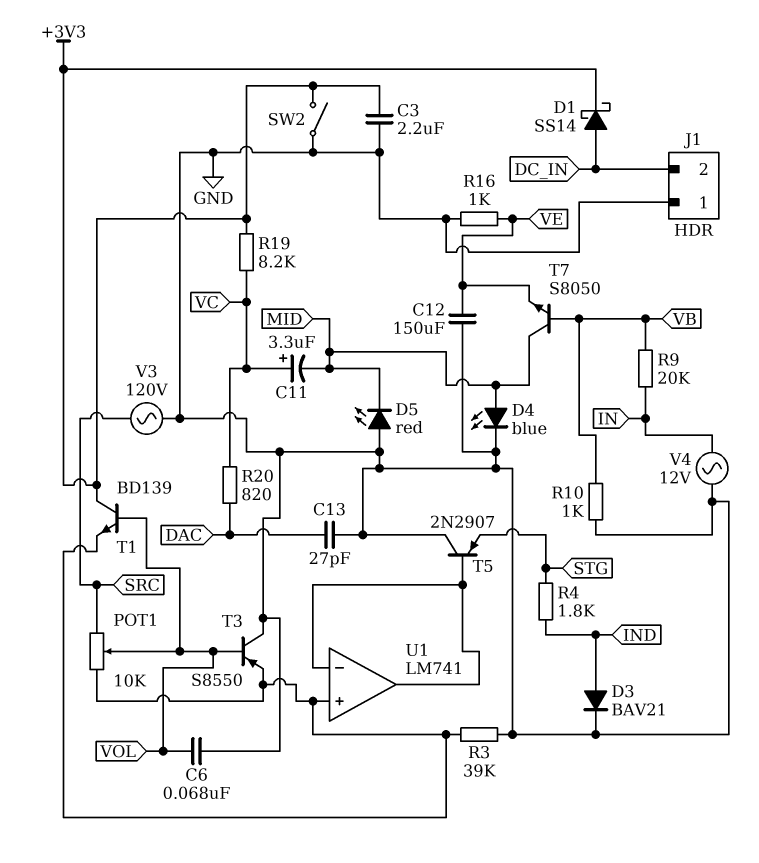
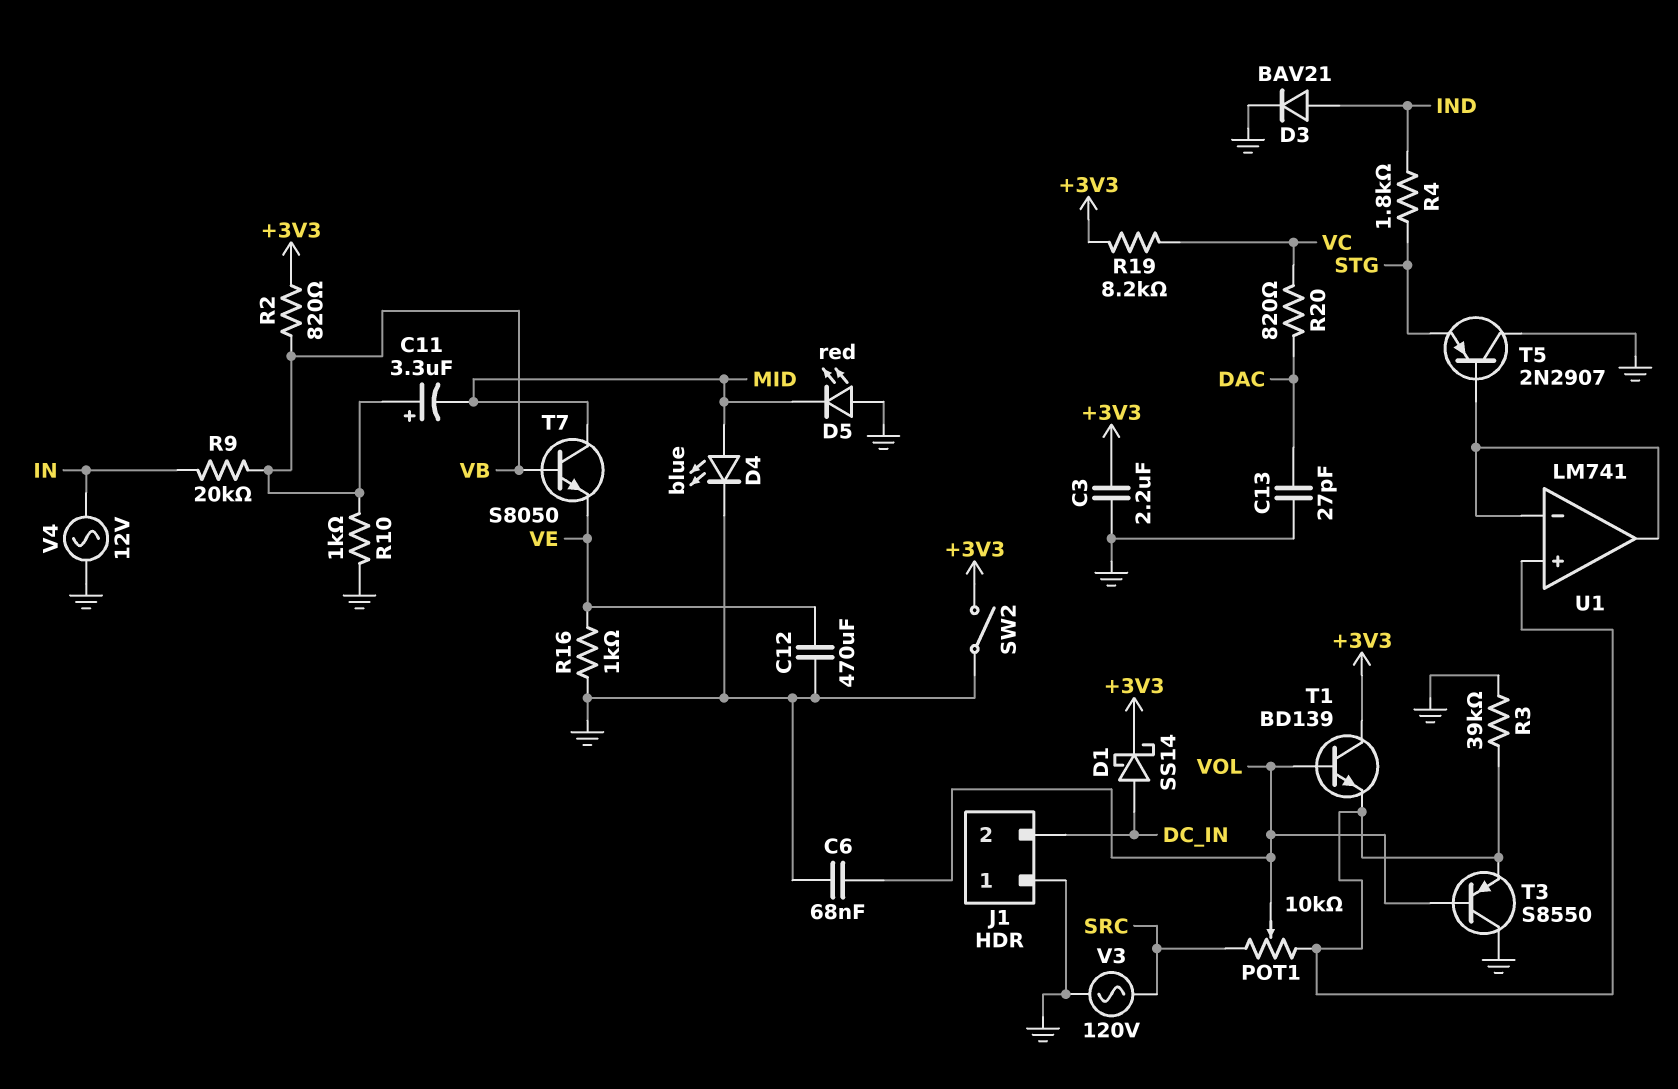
C11: 3.3uF (plus VC, minus MID) -> 3.3uF (plus VB, minus MID)
C12: 150uF (GND, VE) -> 470uF (GND, VE)
R2: none -> 820 (+3V3, VB)

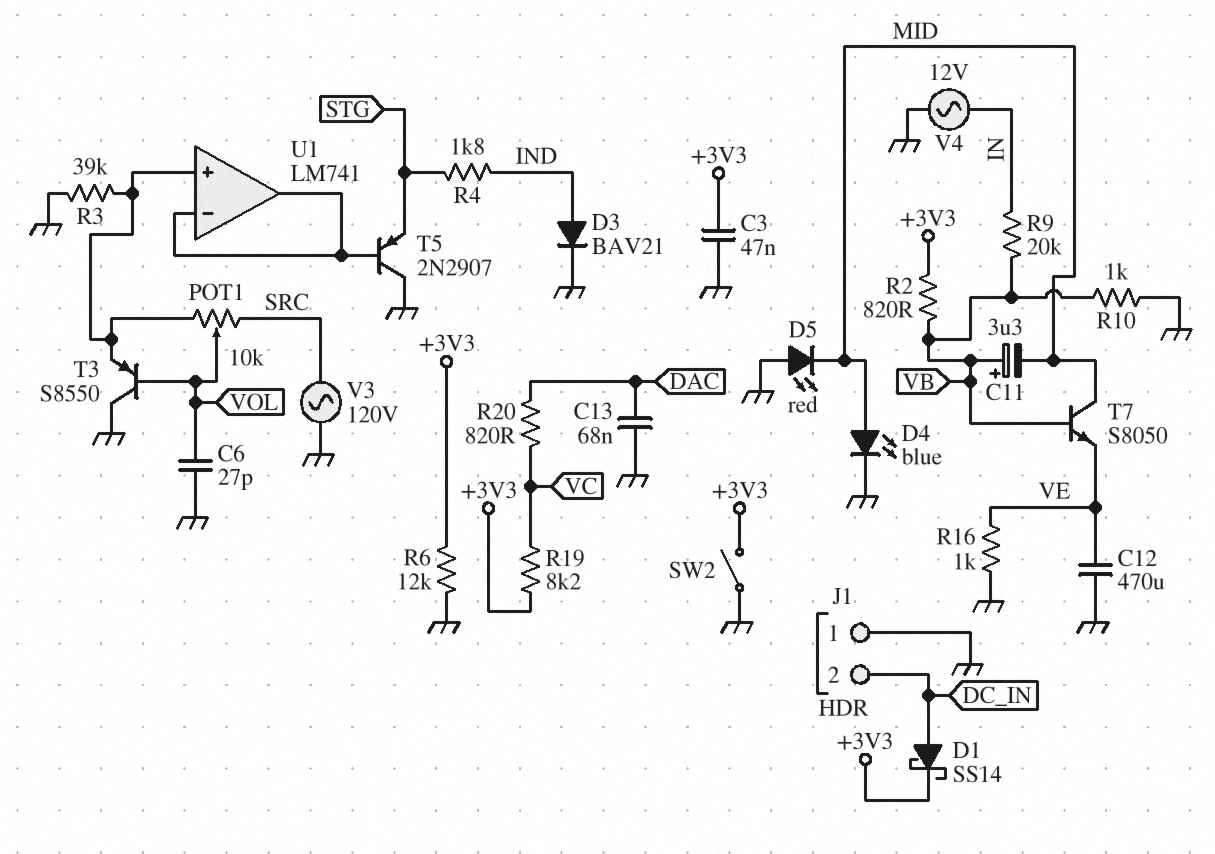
C3: 2.2uF (+3V3, GND) -> 47nF (+3V3, GND)
C6: 68nF (GND, VOL) -> 27pF (GND, VOL)
C13: 27pF (DAC, GND) -> 68nF (DAC, GND)
R6: none -> 12k (+3V3, GND)
T1: NPN BD139 (B VOL, C +3V3, E U1/in+) -> none

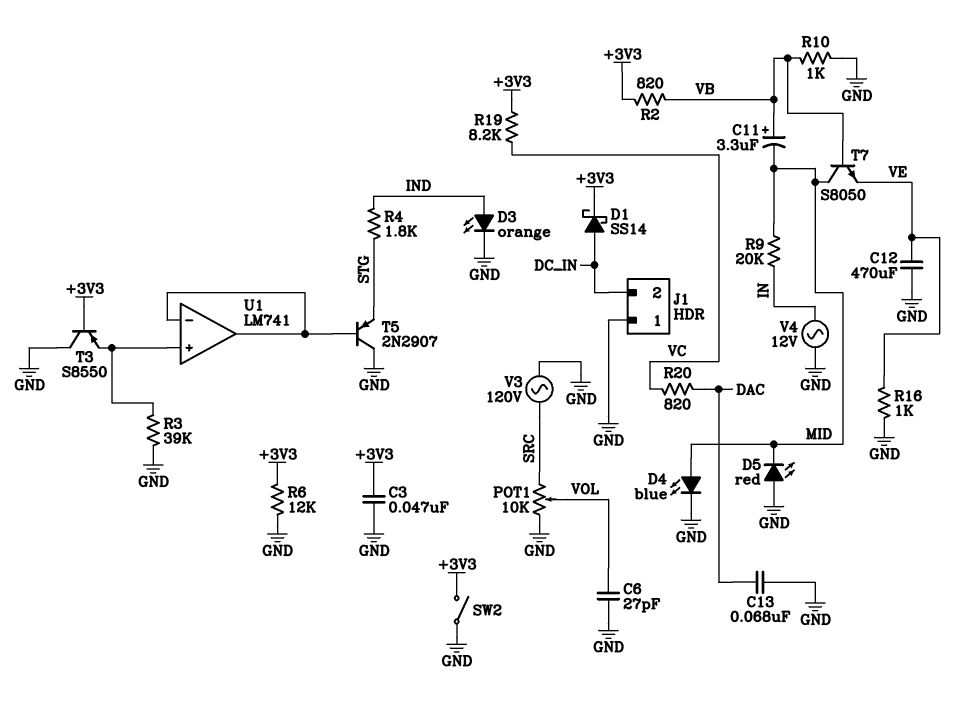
D3: diode BAV21 (A IND, K GND) -> LED orange (A IND, K GND)
POT1: 10k (SRC, U1/in+, wiper VOL) -> 10k (GND, SRC, wiper VOL)
R9: 20k (IN, VB) -> 20k (IN, MID)
T3: PNP S8550 (B VOL, C GND, E U1/in+) -> PNP S8550 (B +3V3, C GND, E U1/in+)

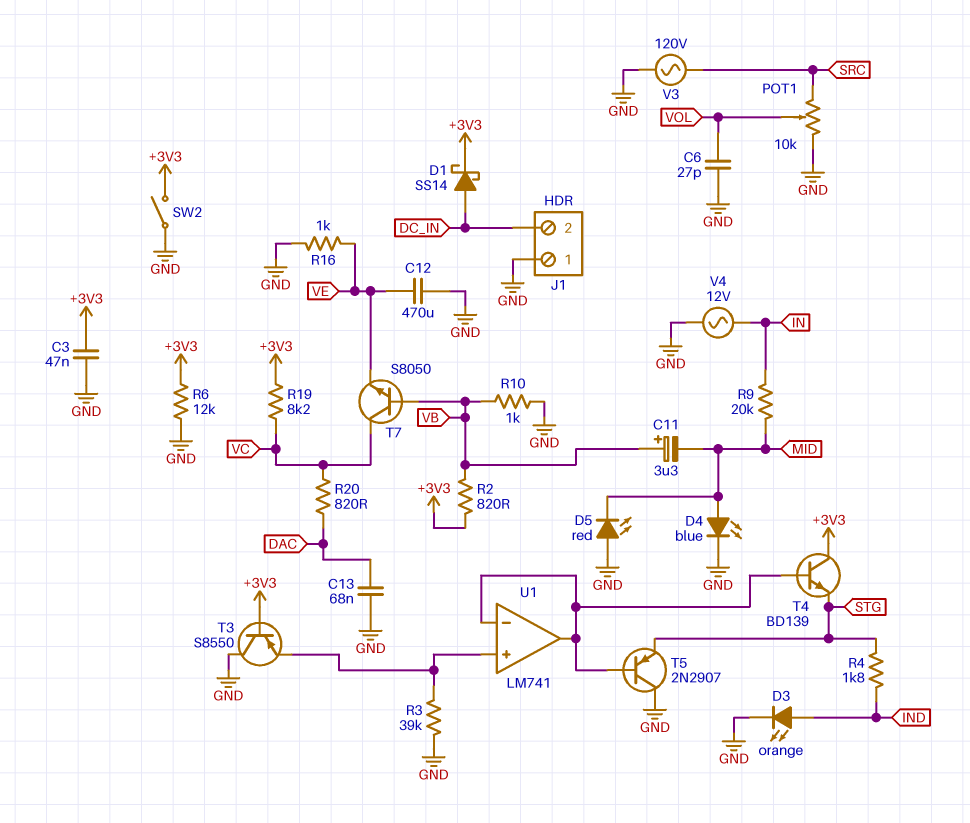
T4: none -> NPN BD139 (B U1/in-, C +3V3, E STG)
T7: NPN S8050 (B VB, C MID, E VE) -> NPN S8050 (B VB, C VC, E VE)

